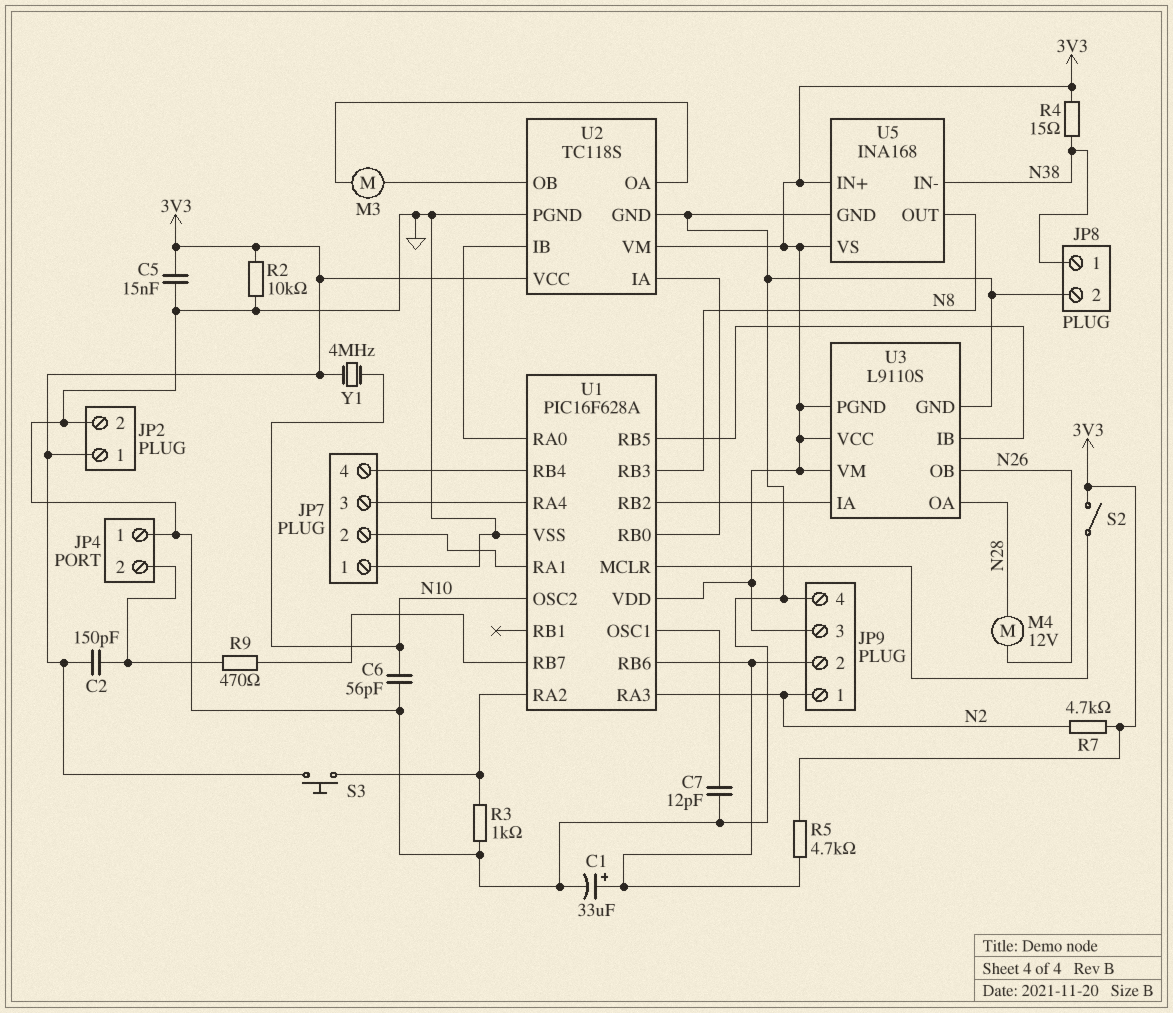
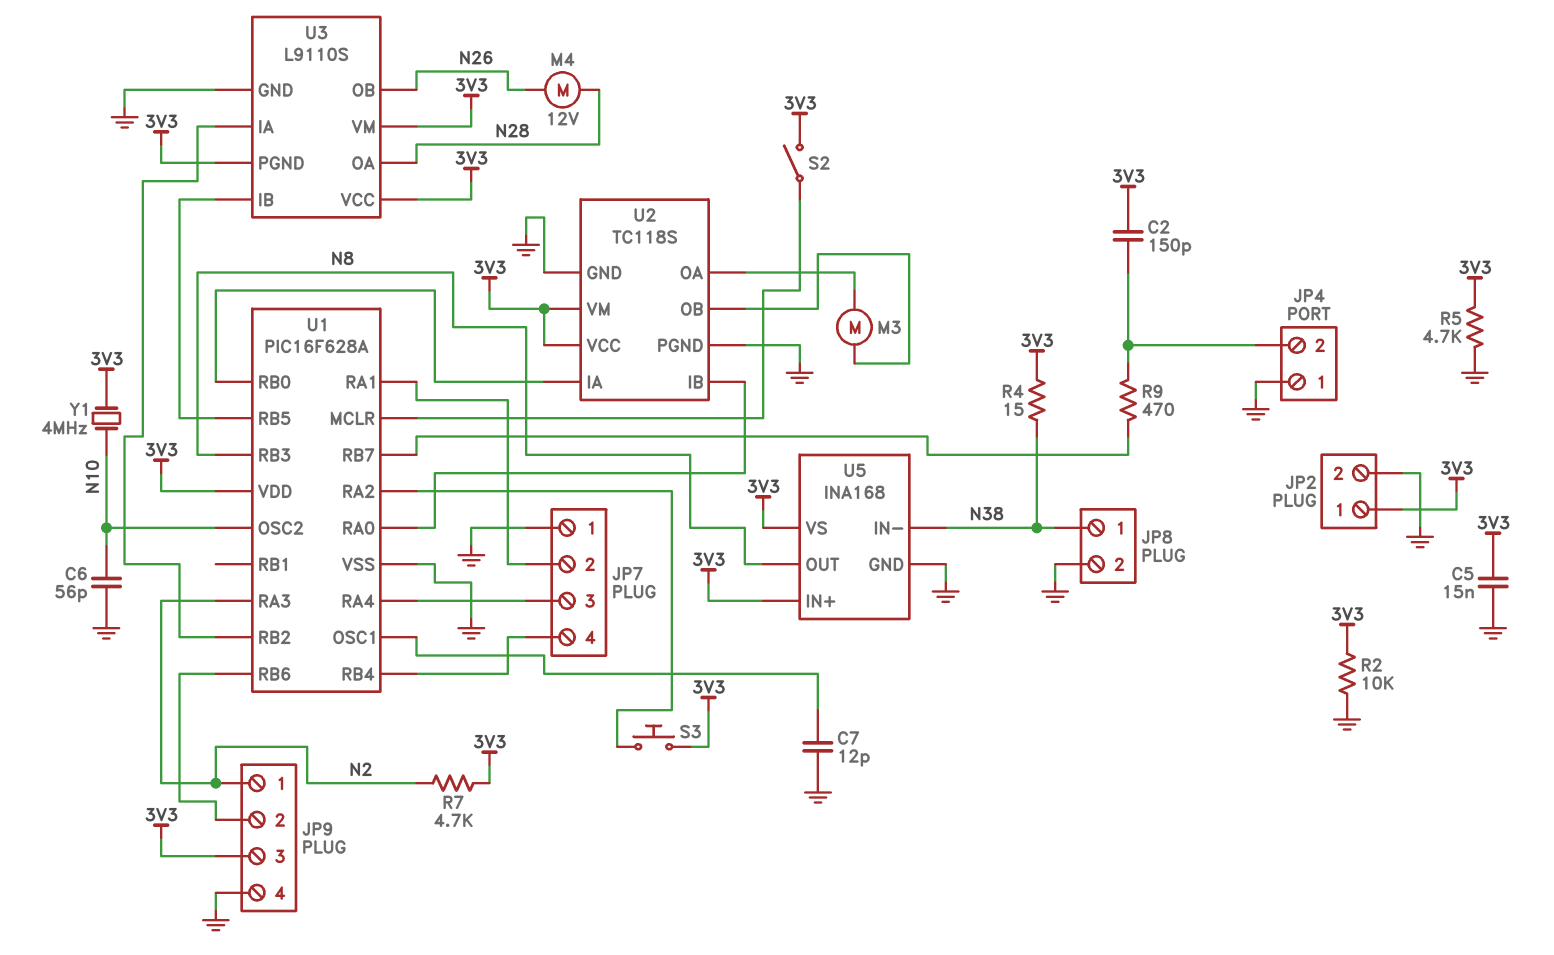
C1: 33uF (plus JP9/2, minus GND) -> none
R3: 1k (GND, U1/RA2) -> none
R5: 4.7k (3V3, JP9/2) -> 4.7k (3V3, GND)

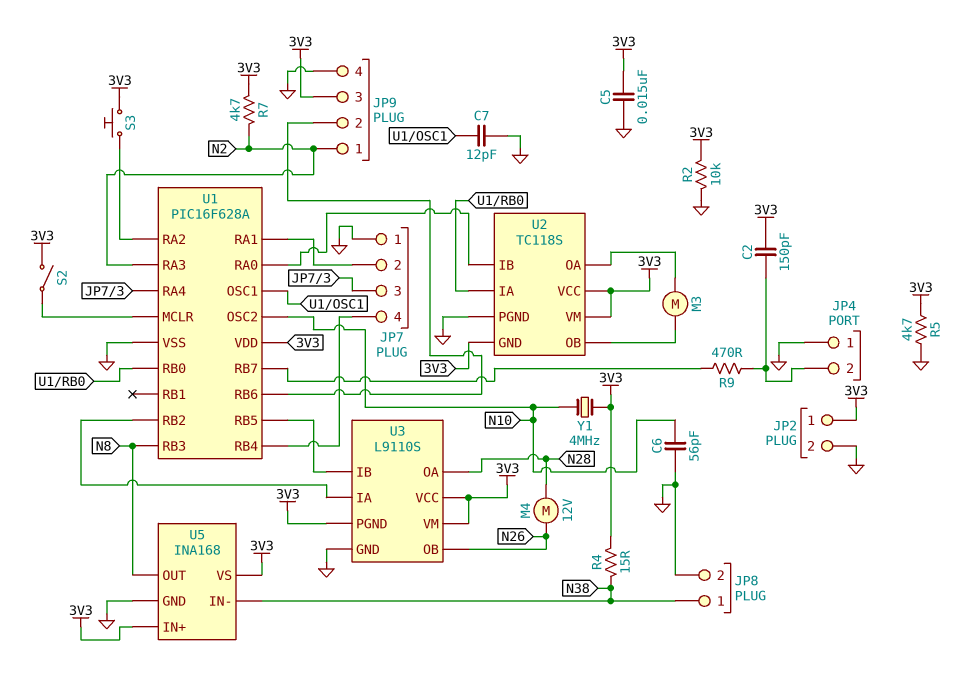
U2 pin GND: GND -> 3V3

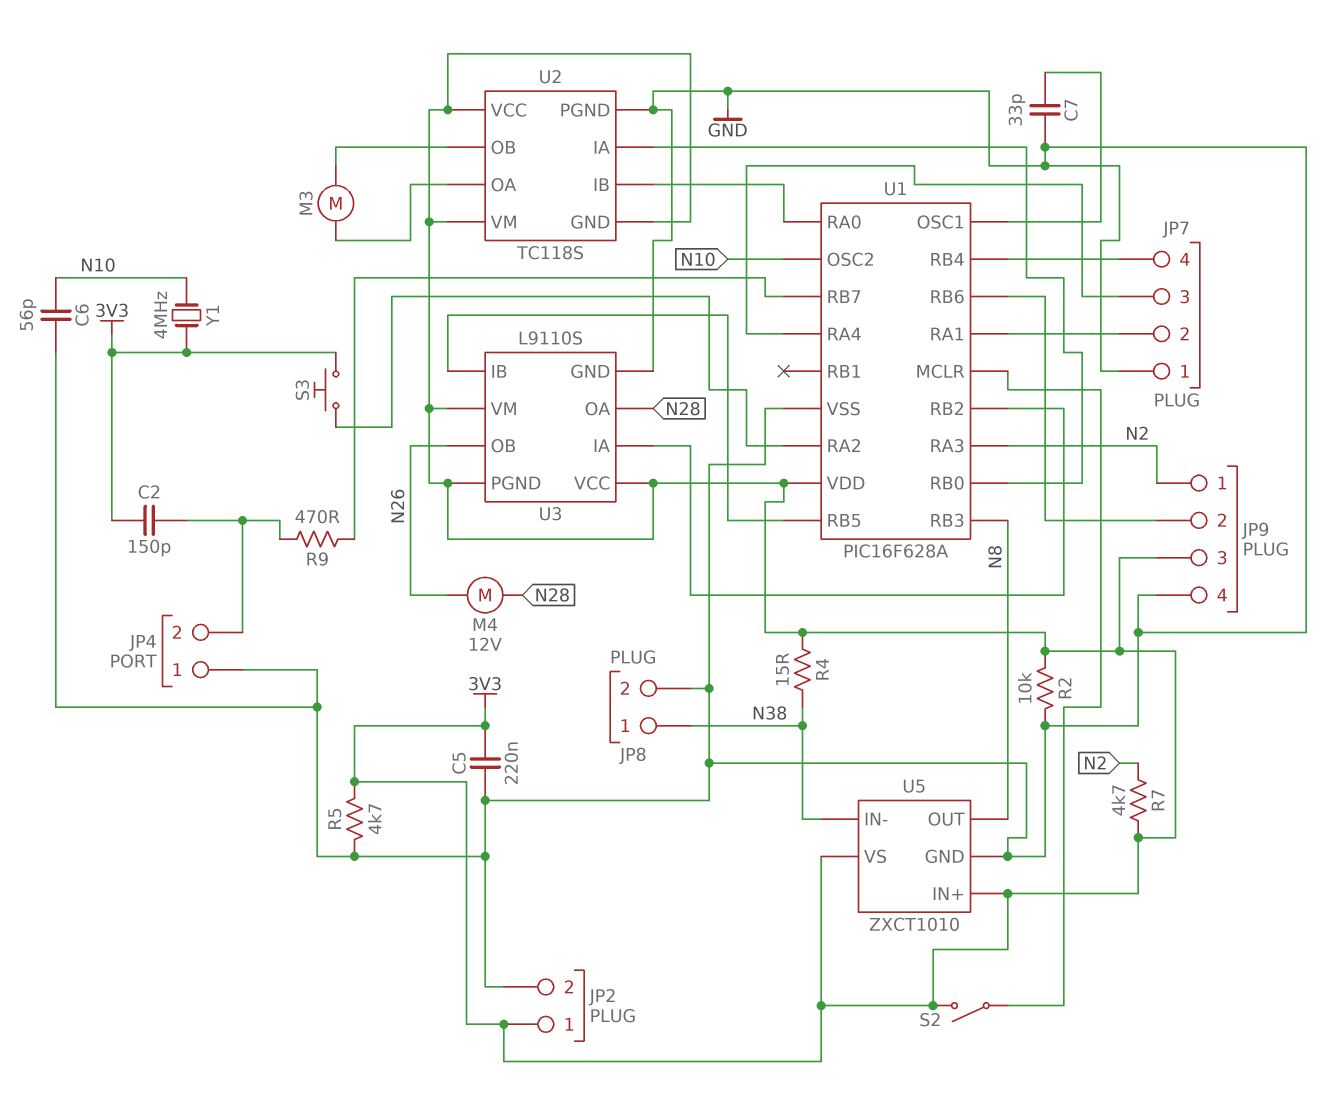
C5: 15nF (3V3, GND) -> 220nF (3V3, GND)
C7: 12pF (GND, U1/OSC1) -> 33pF (GND, U1/OSC1)
U5: INA168 -> ZXCT1010

